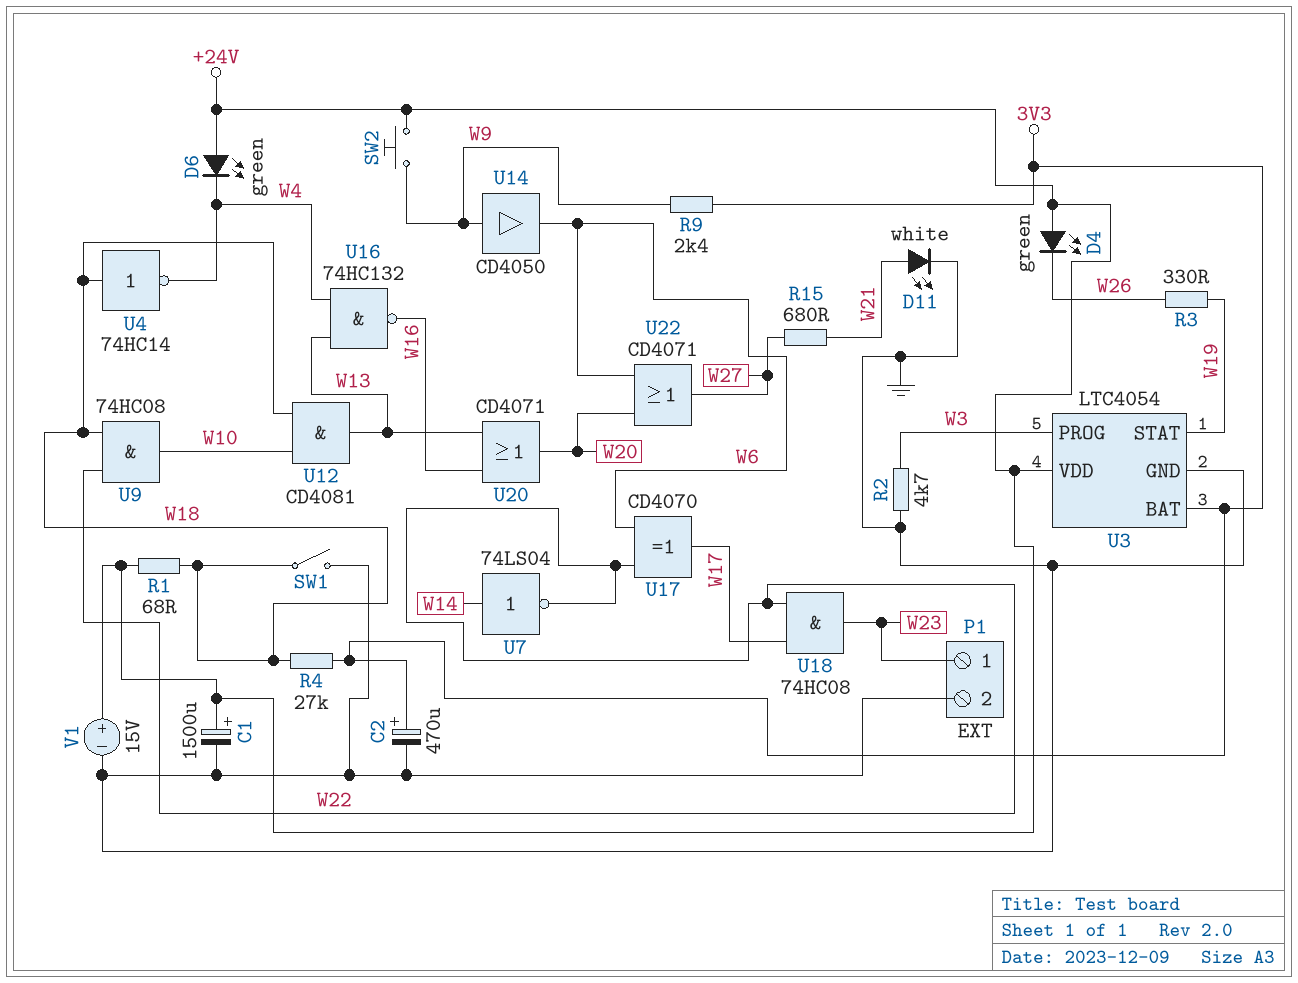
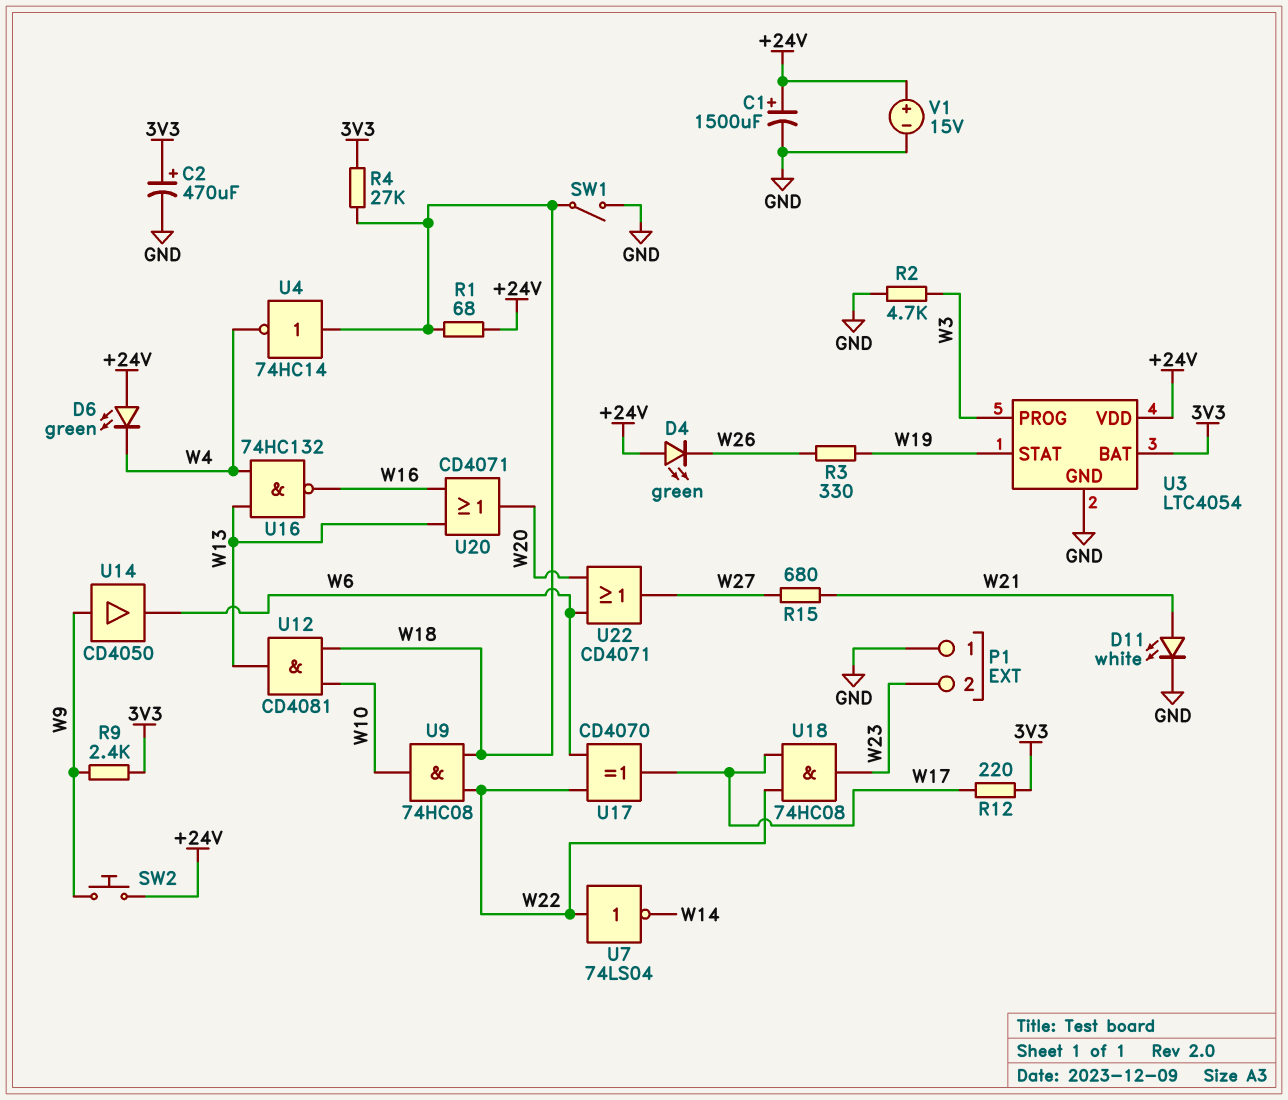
P1 pin 1: W23 -> GND
P1 pin 2: GND -> W23
R12: none -> 220 (3V3, W17)
U7: NOT 74LS04 (in W14, out W22) -> NOT 74LS04 (in W22, out W14)

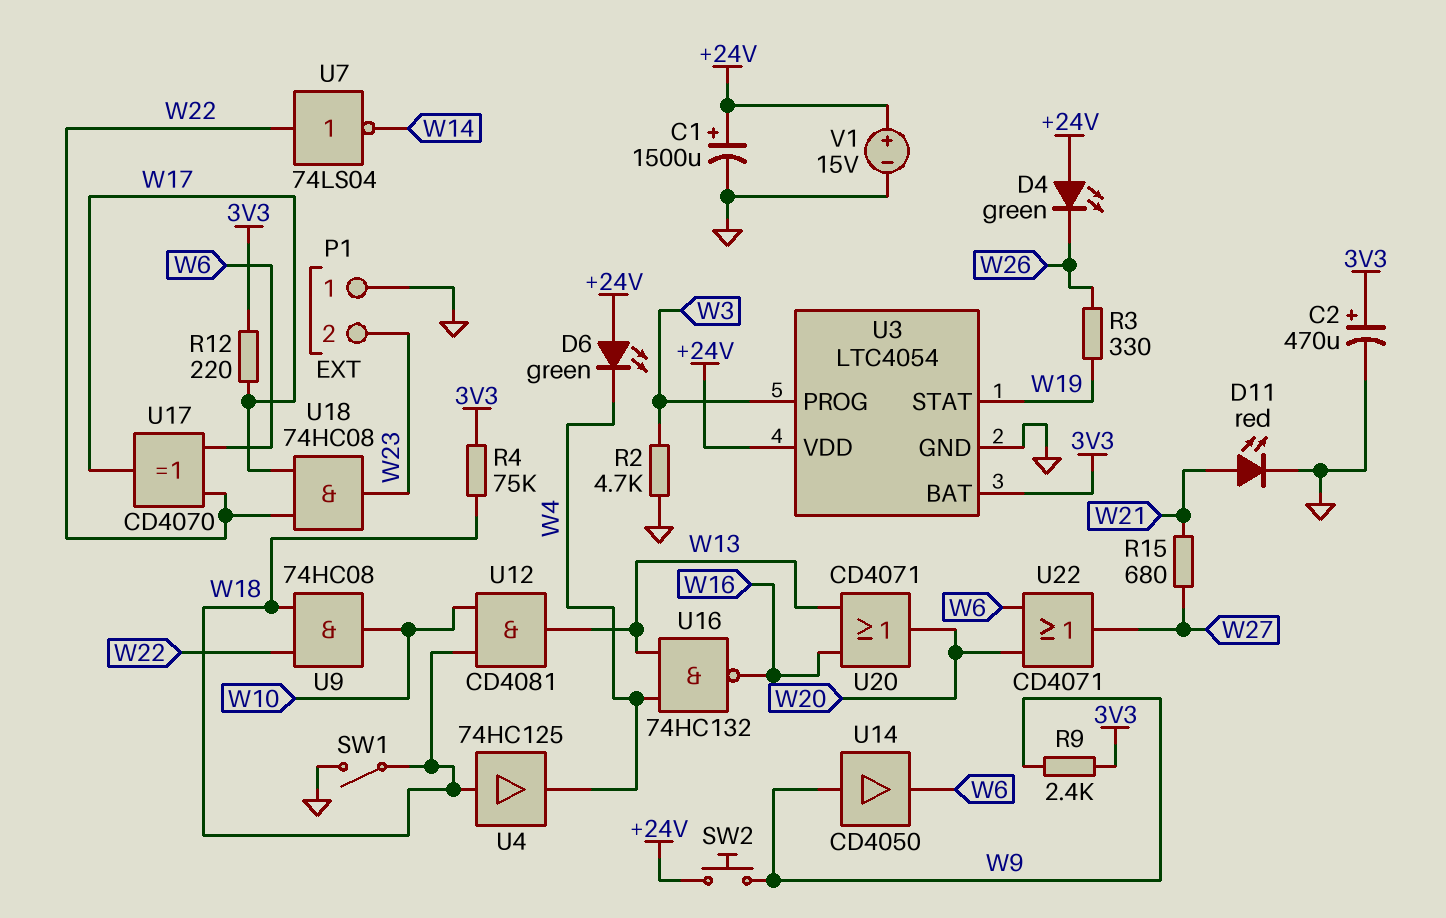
D11: LED white (A W21, K GND) -> LED red (A W21, K GND)
R1: 68 (+24V, W18) -> none
R4: 27k (3V3, W18) -> 75k (3V3, W18)
U4: NOT 74HC14 (in W18, out W4) -> buffer 74HC125 (in W18, out W4)

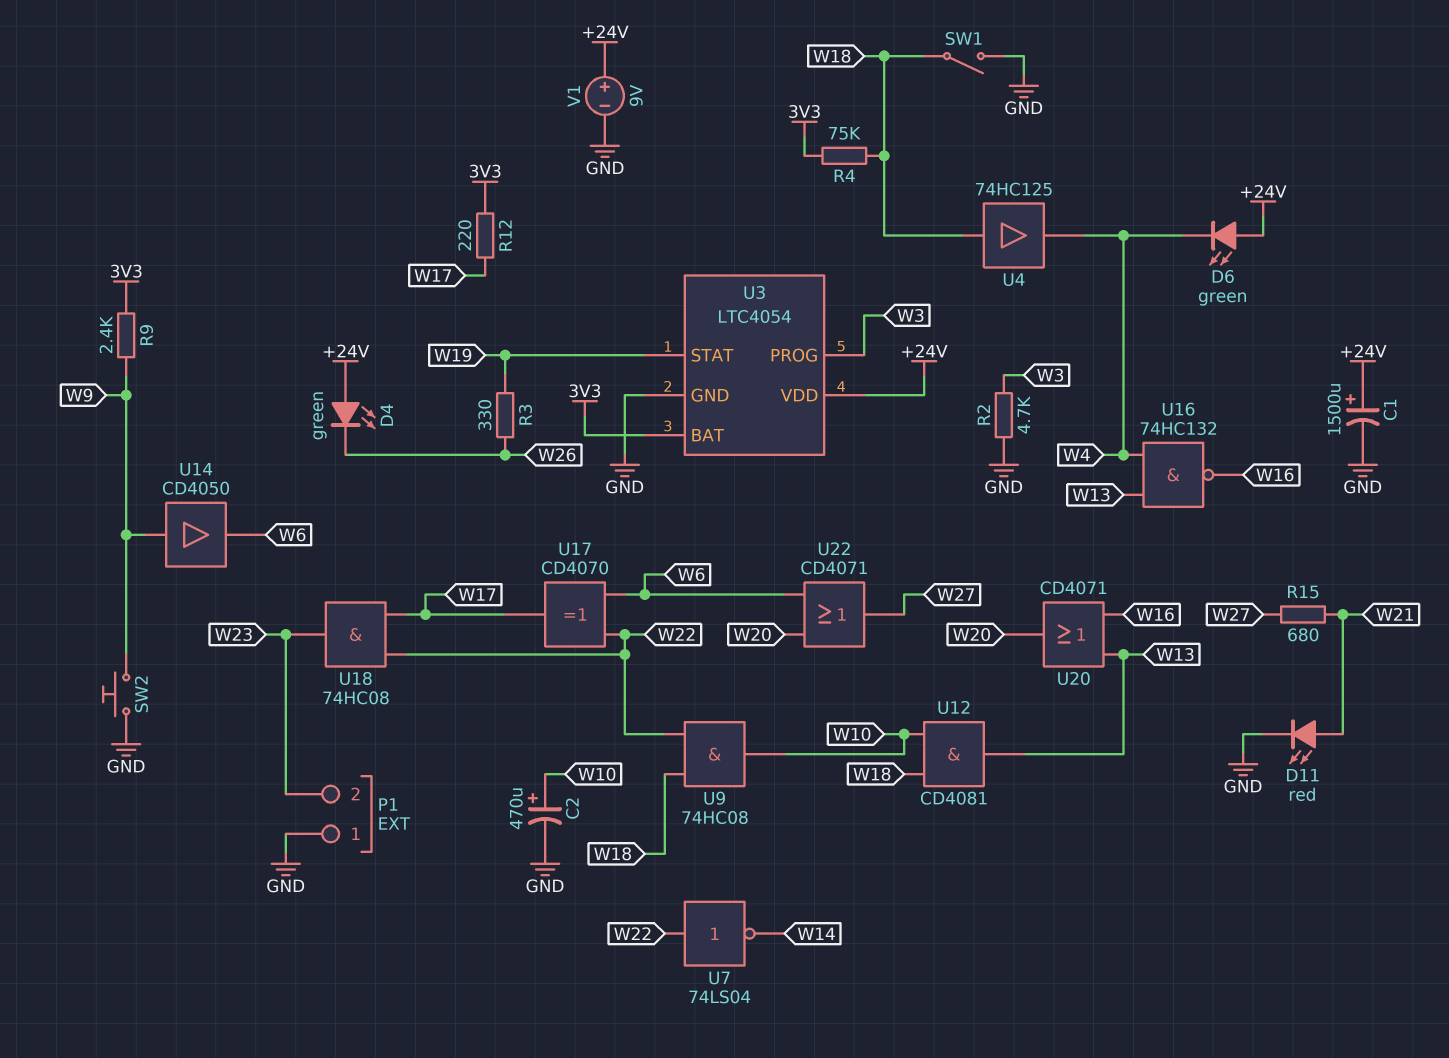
C2: 470uF (plus 3V3, minus GND) -> 470uF (plus W10, minus GND)
SW2: button (+24V, W9) -> button (GND, W9)
V1: 15V (plus +24V, minus GND) -> 9V (plus +24V, minus GND)

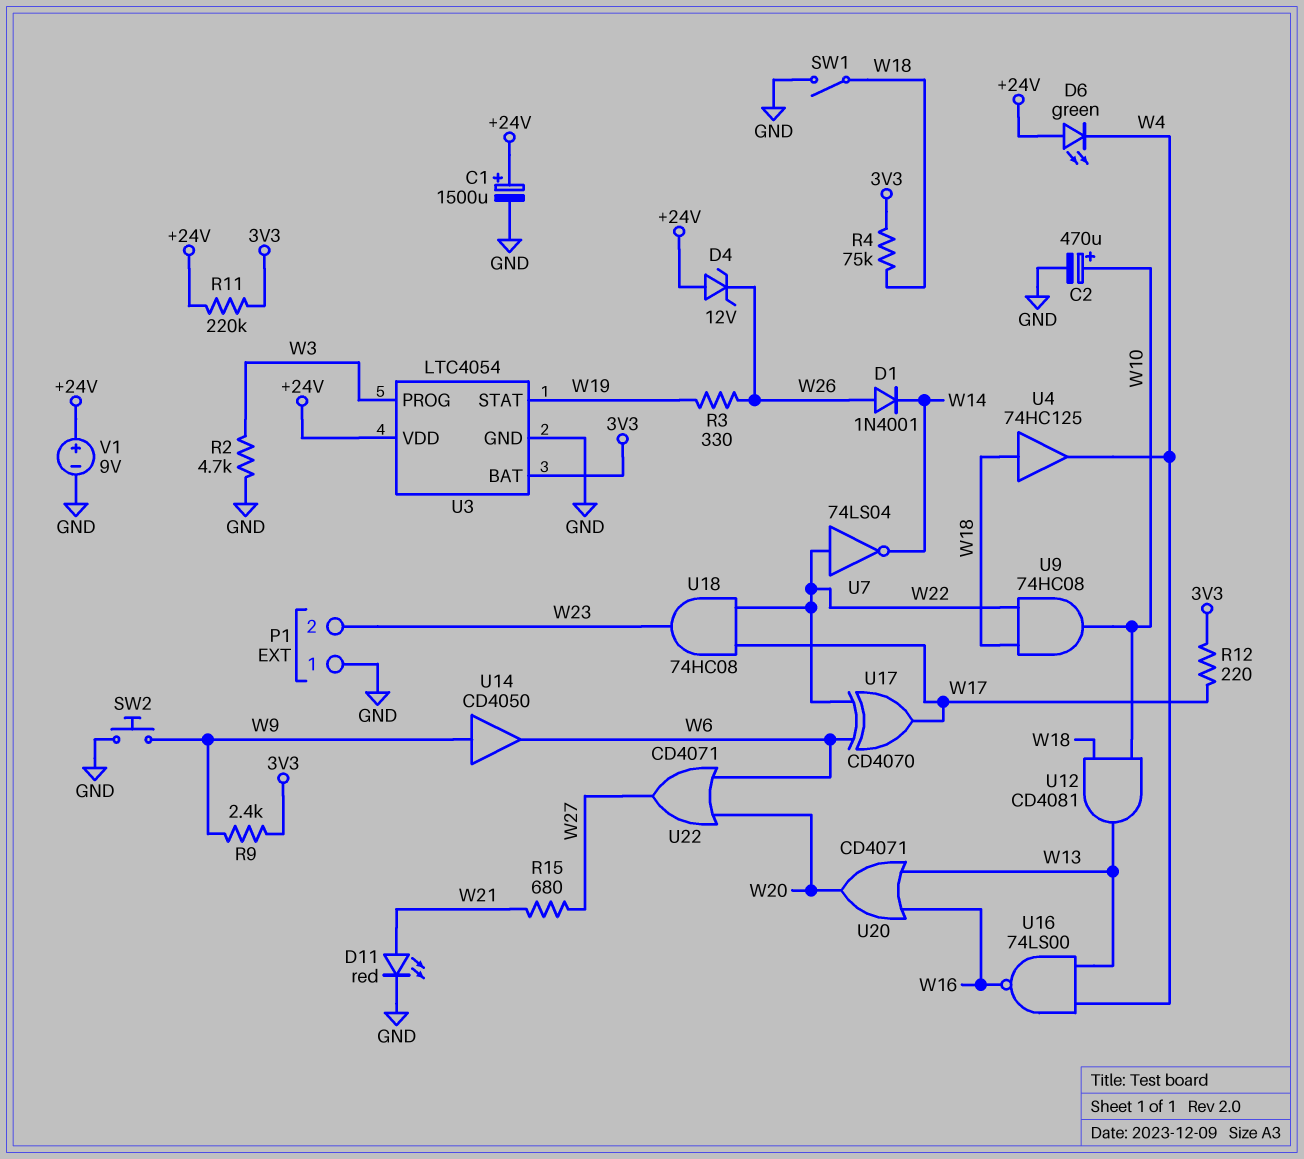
D1: none -> diode 1N4001 (A W26, K W14)
D4: LED green (A +24V, K W26) -> zener 12V (A +24V, K W26)
R11: none -> 220k (+24V, 3V3)
U16: NAND 74HC132 (in W4, in W13, out W16) -> NAND 74LS00 (in W4, in W13, out W16)

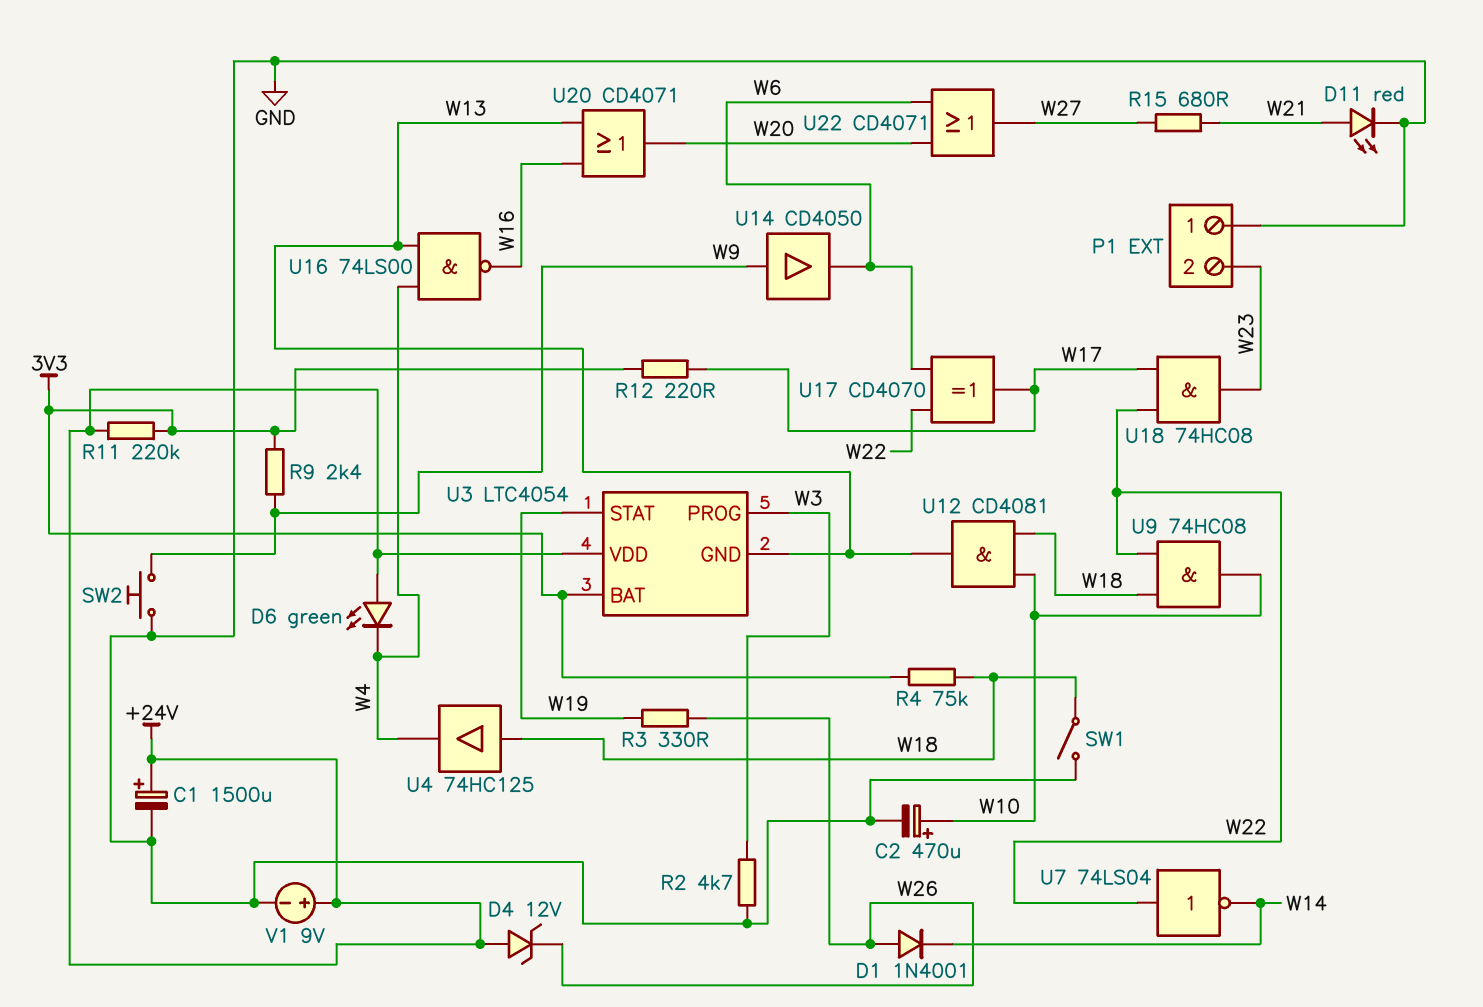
U3 pin GND: GND -> W13

